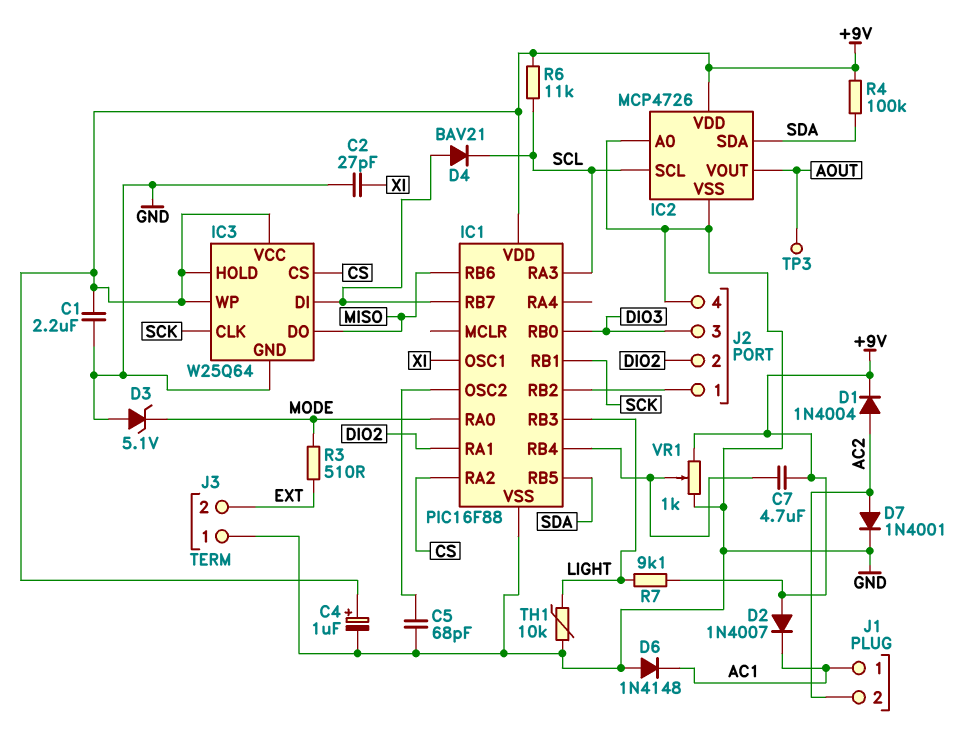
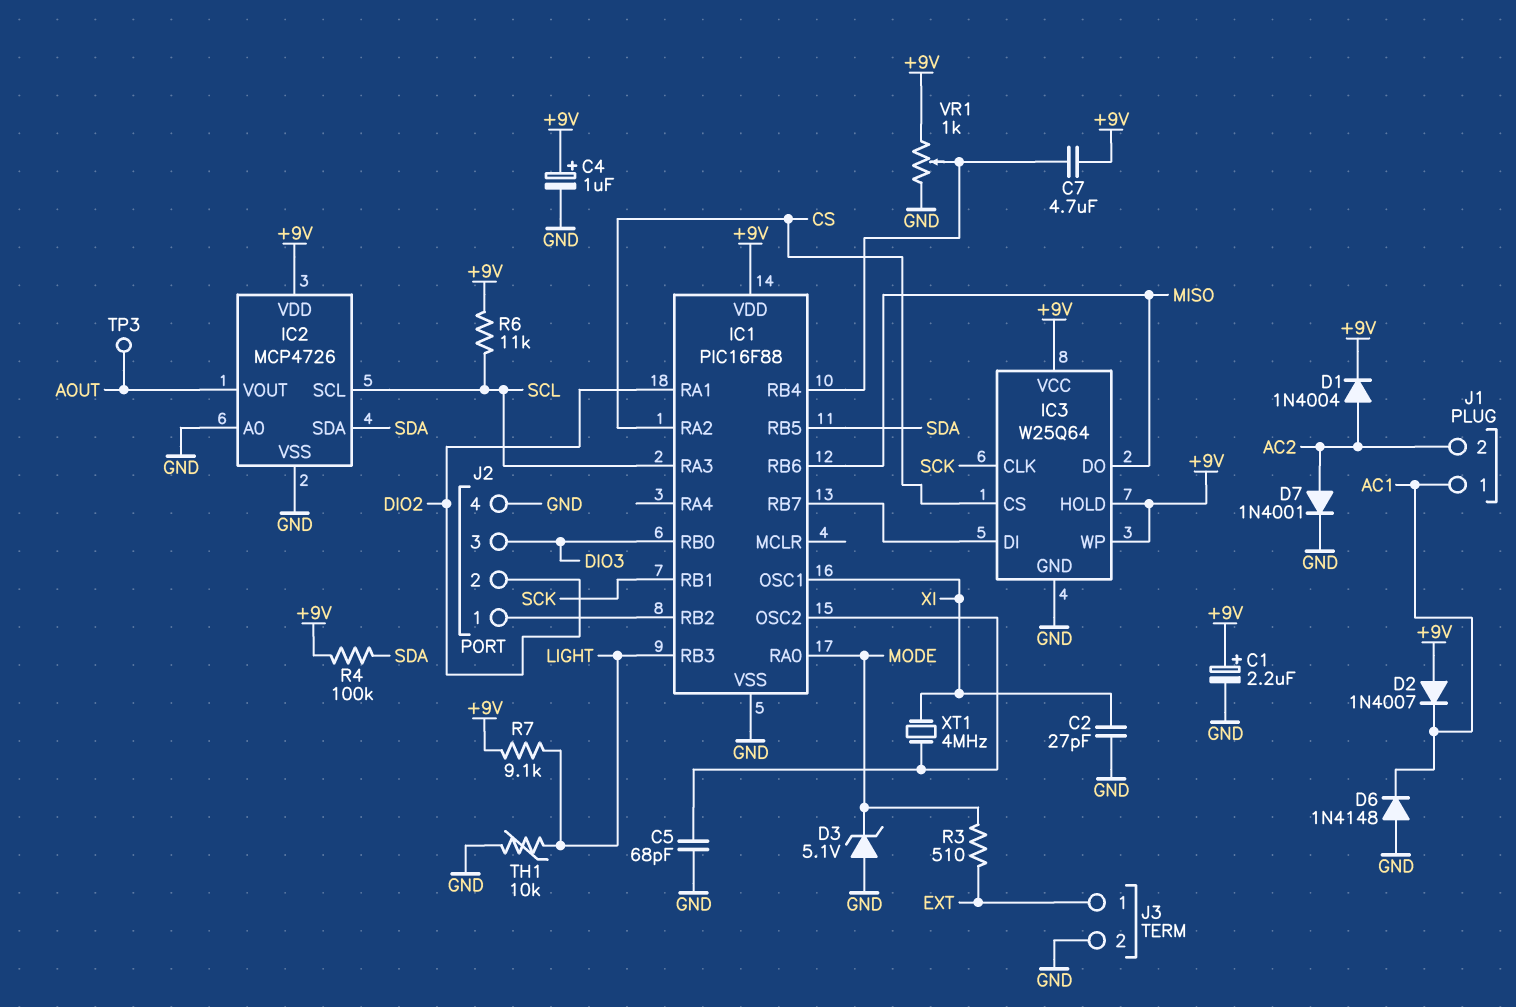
C1: 2.2uF (+9V, GND) -> 2.2uF (plus +9V, minus GND)
D4: diode BAV21 (A IC1/RB7, K SCL) -> none
J3 pin 1: GND -> EXT
J3 pin 2: EXT -> GND
XT1: none -> 4MHz (IC1/OSC2, XI)

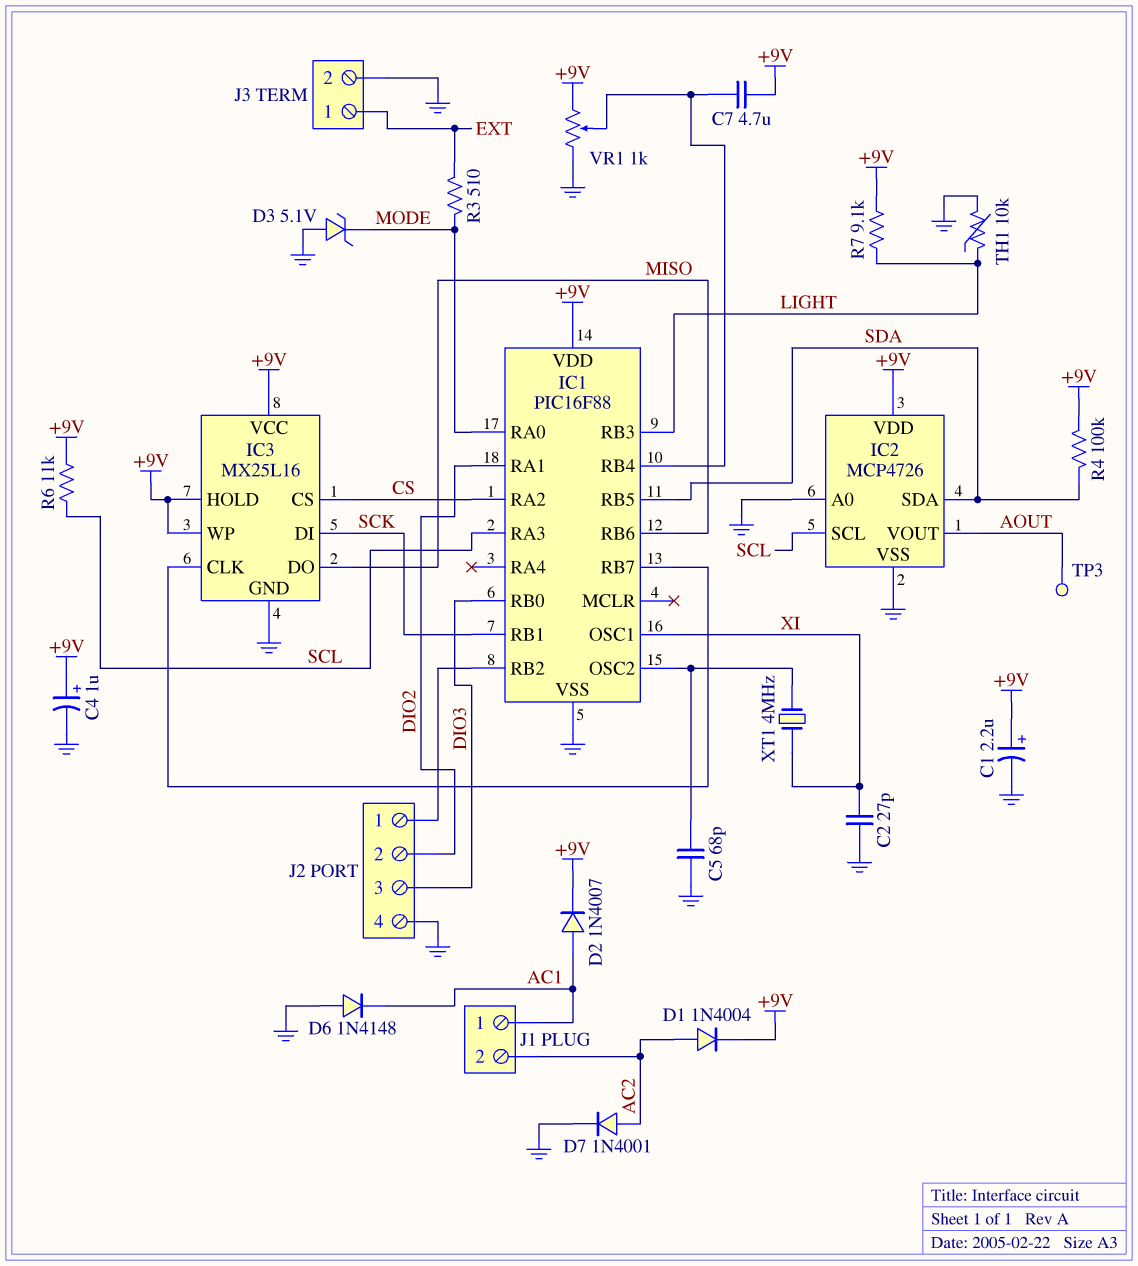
D2: diode 1N4007 (A +9V, K AC1) -> diode 1N4007 (A AC1, K +9V)
IC3: W25Q64 -> MX25L16
IC3 pin CLK: SCK -> IC1/RB7
IC3 pin DI: IC1/RB7 -> SCK

